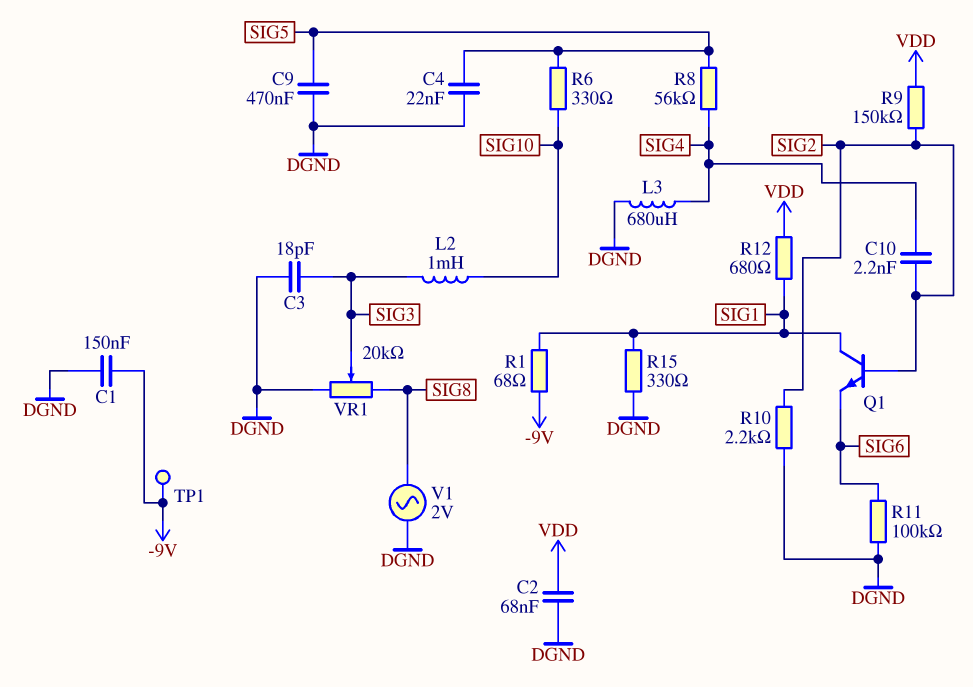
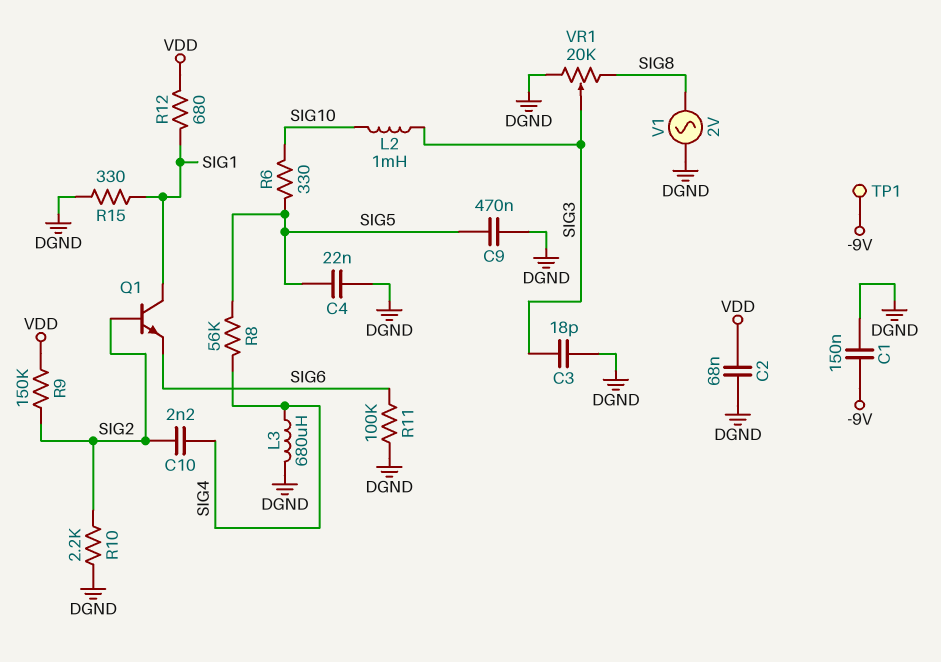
R1: 68 (-9V, SIG1) -> none

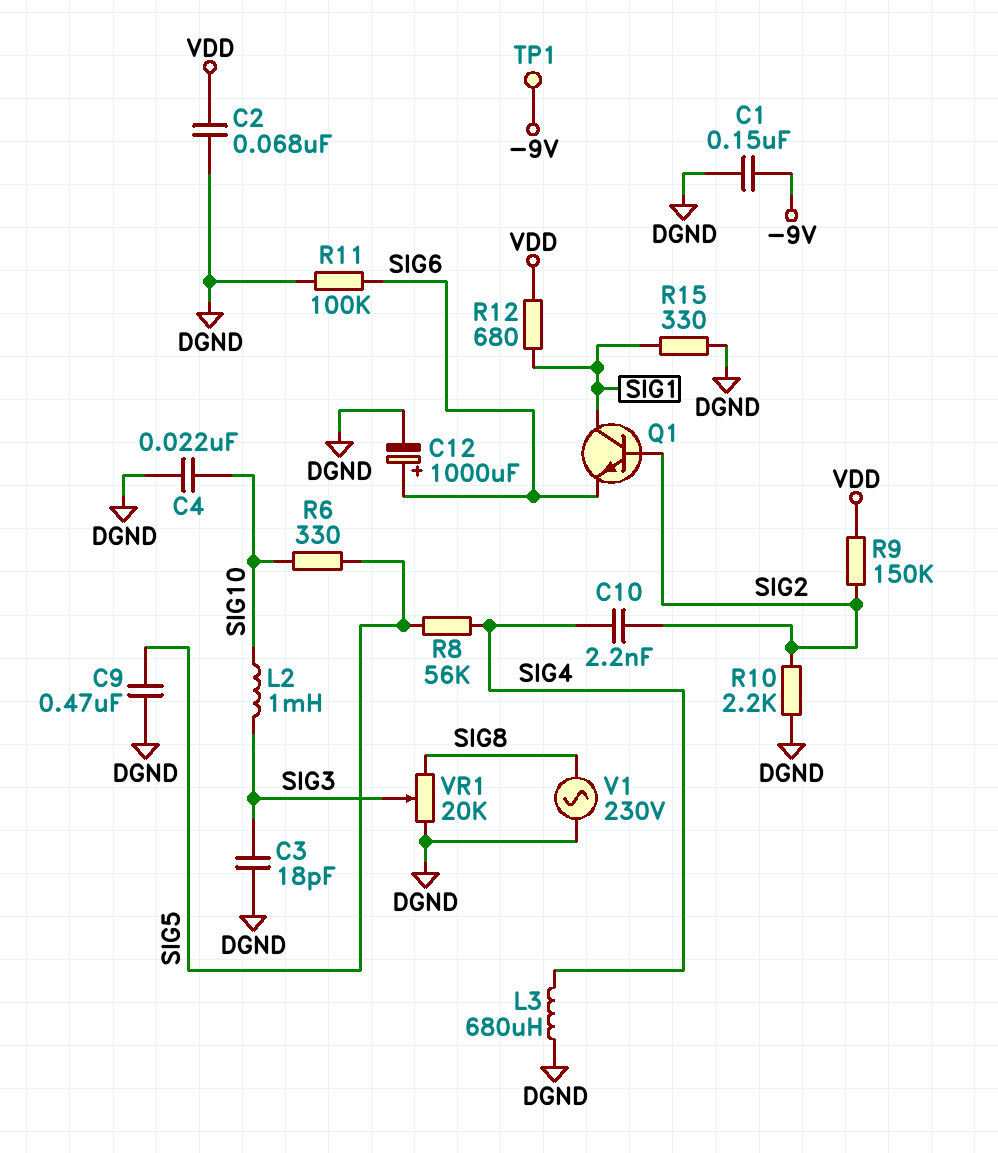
C4: 22nF (DGND, SIG5) -> 22nF (DGND, SIG10)
C12: none -> 1000uF (plus SIG6, minus DGND)
V1: AC 2V (DGND, SIG8) -> AC 230V (DGND, SIG8)

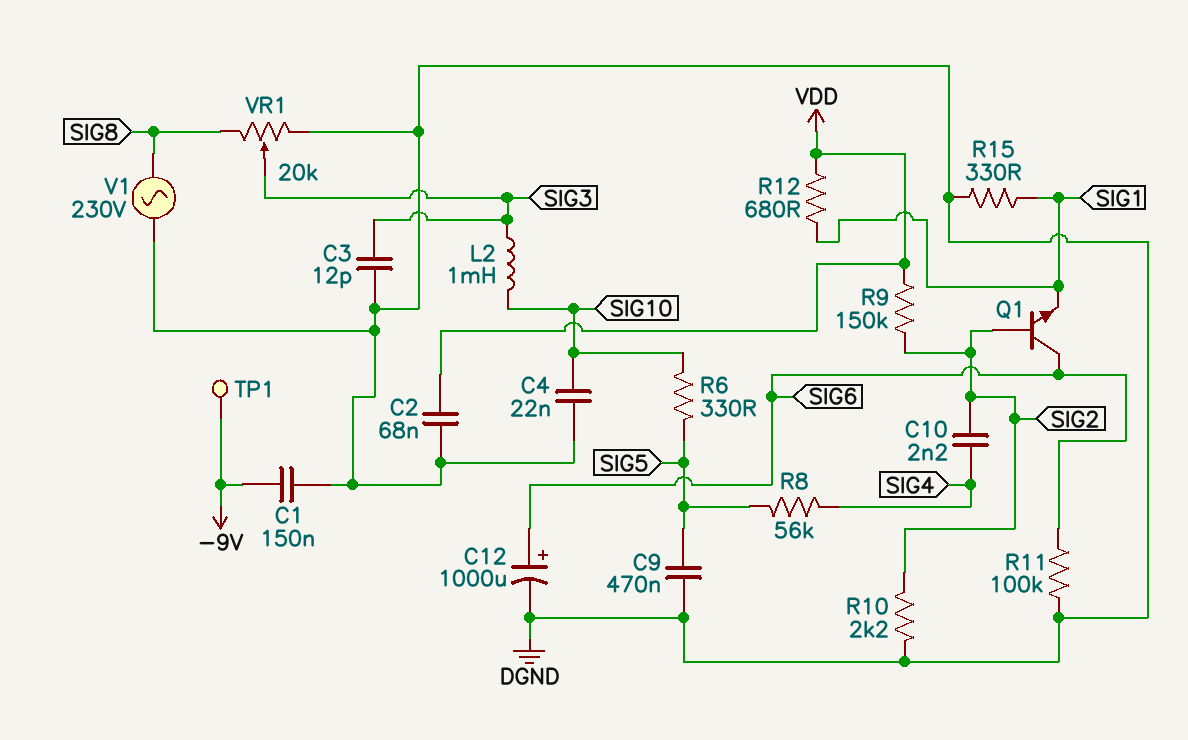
C3: 18pF (DGND, SIG3) -> 12pF (DGND, SIG3)
L3: 680uH (DGND, SIG4) -> none
Q1: NPN (B SIG2, C SIG1, E SIG6) -> NPN (B SIG2, C SIG6, E SIG1)

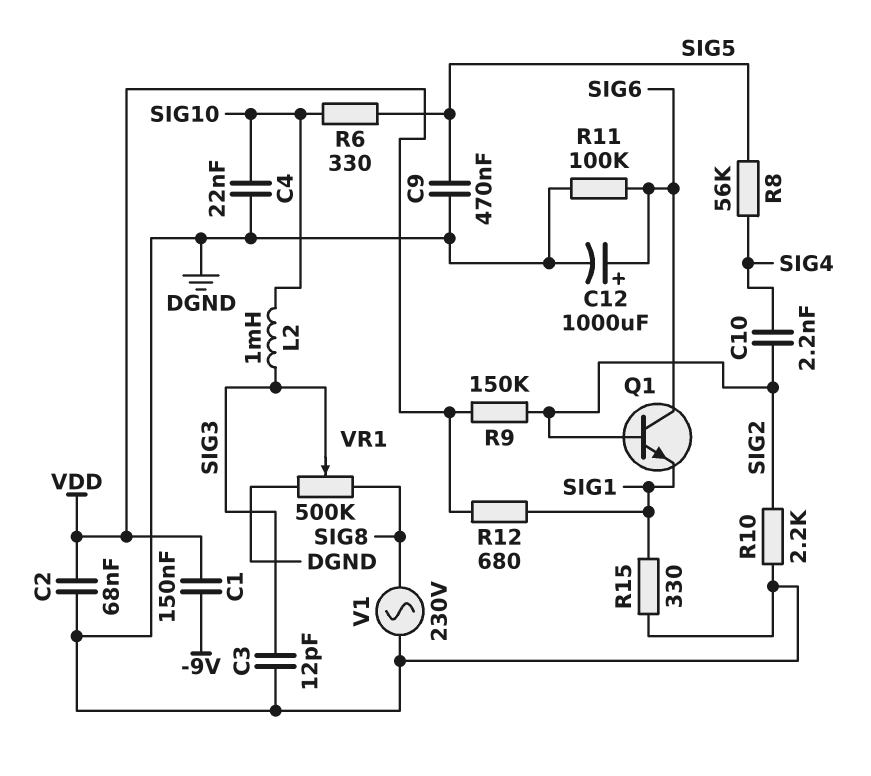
C1: 150nF (-9V, DGND) -> 150nF (-9V, VDD)
TP1: test point (-9V) -> none
VR1: 20k (DGND, SIG8, wiper SIG3) -> 500k (DGND, SIG8, wiper SIG3)

